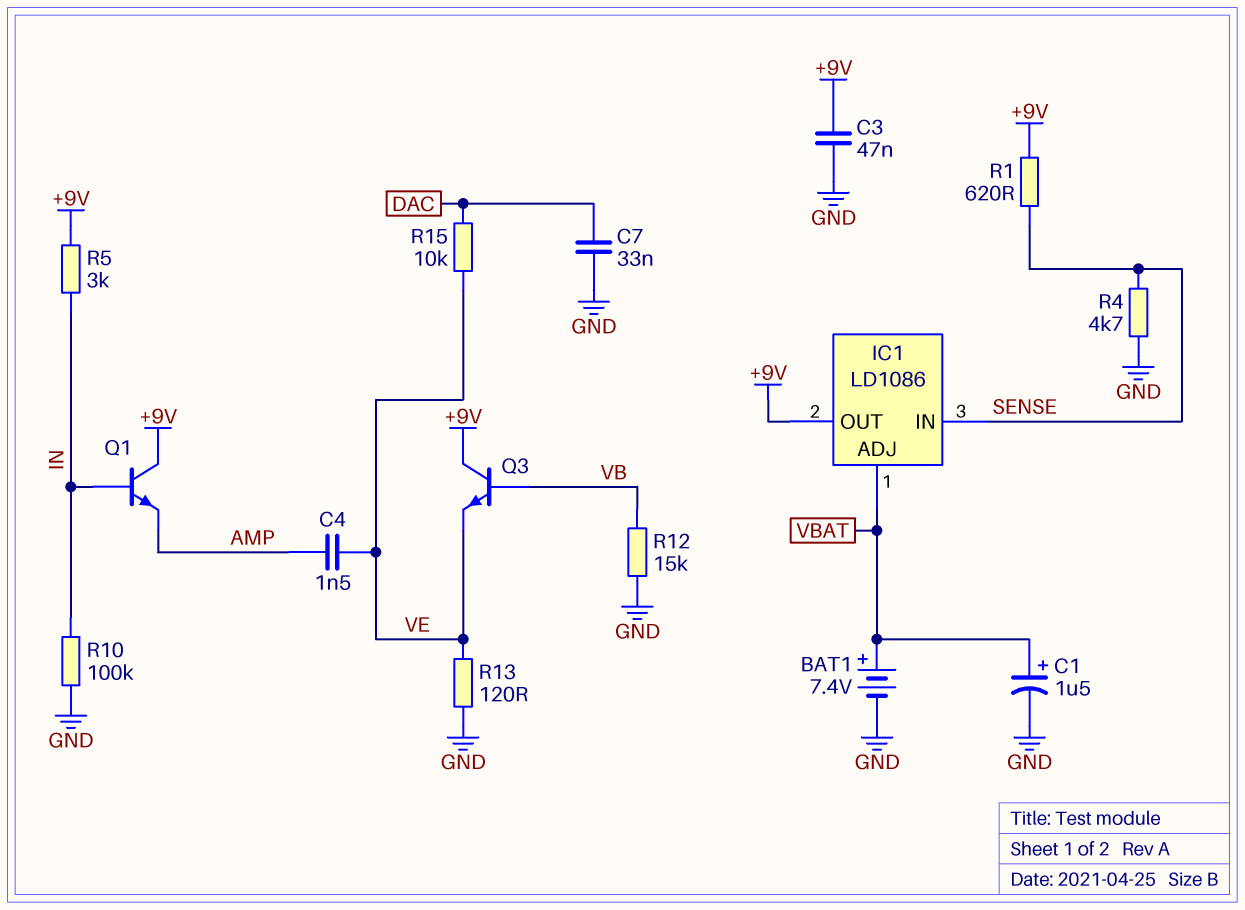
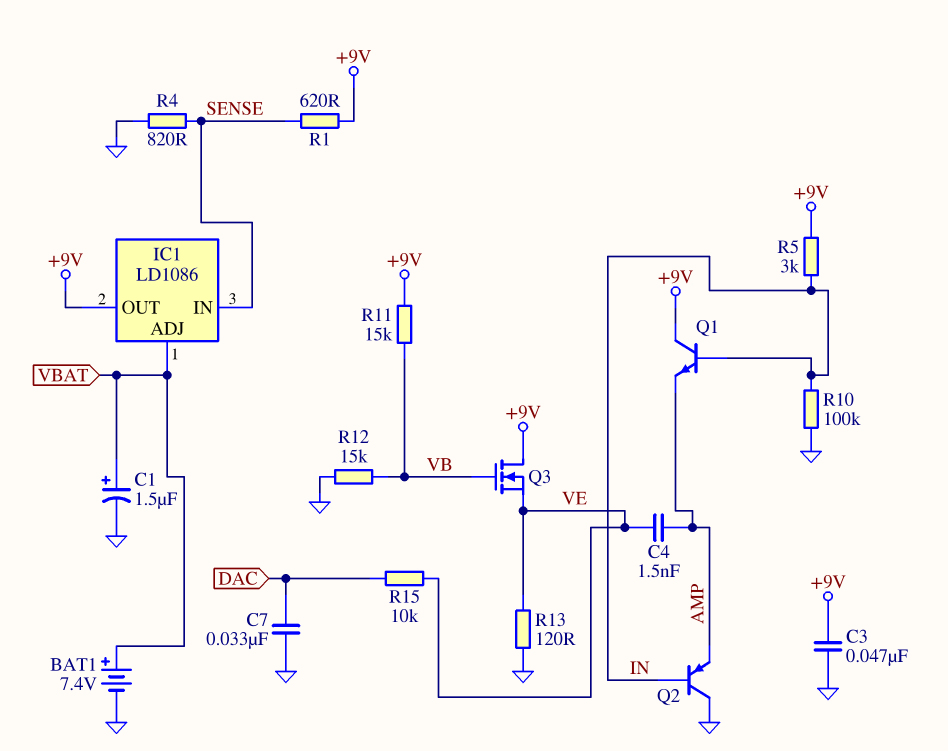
Q2: none -> PNP (B IN, C GND, E AMP)
Q3: NPN (B VB, C +9V, E VE) -> NMOS (G VB, D +9V, S VE)
R4: 4.7k (GND, SENSE) -> 820 (GND, SENSE)
R11: none -> 15k (+9V, VB)

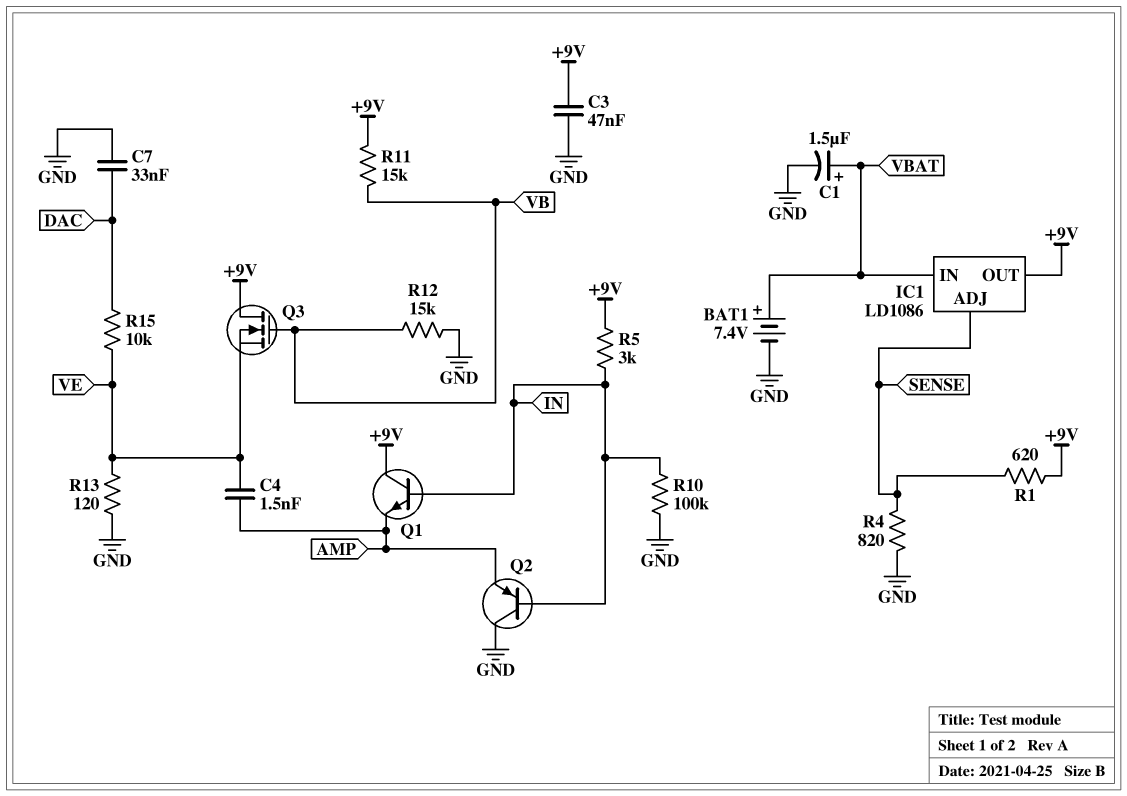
IC1 pin ADJ: VBAT -> SENSE
IC1 pin IN: SENSE -> VBAT

